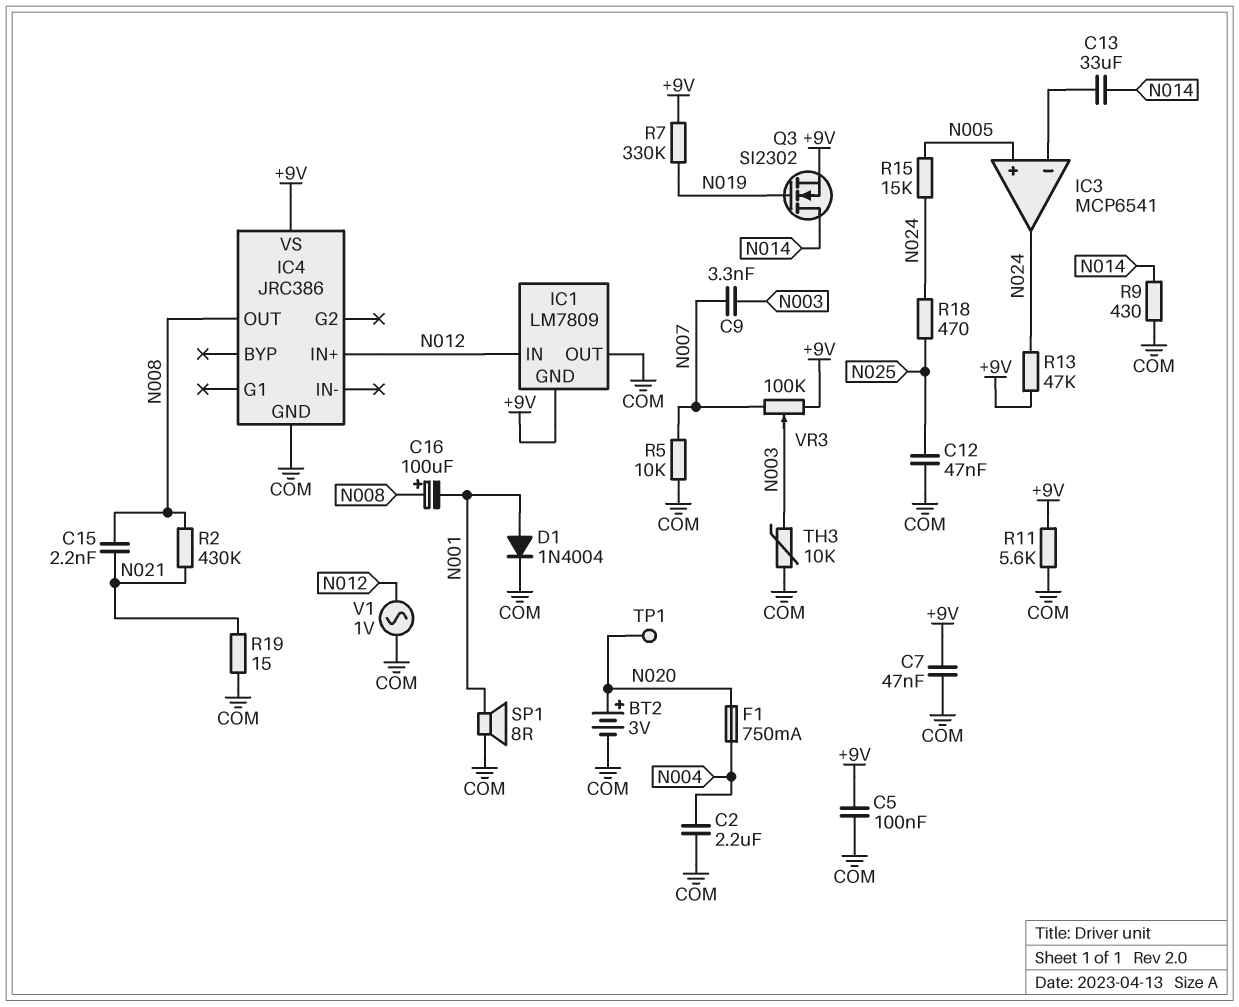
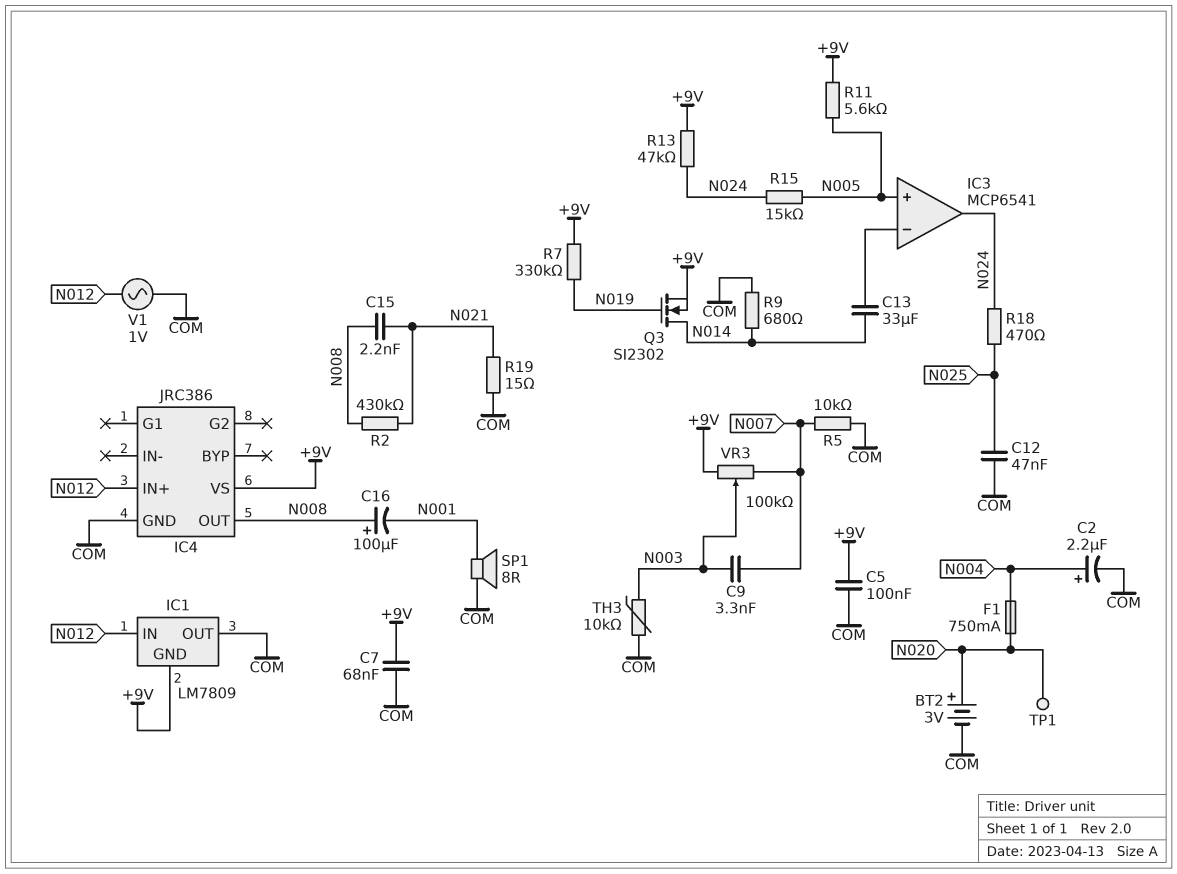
C2: 2.2uF (COM, N004) -> 2.2uF (plus N004, minus COM)
C7: 47nF (+9V, COM) -> 68nF (+9V, COM)
D1: diode 1N4004 (A N001, K COM) -> none
R9: 430 (COM, N014) -> 680 (COM, N014)
R11: 5.6k (+9V, COM) -> 5.6k (+9V, N005)

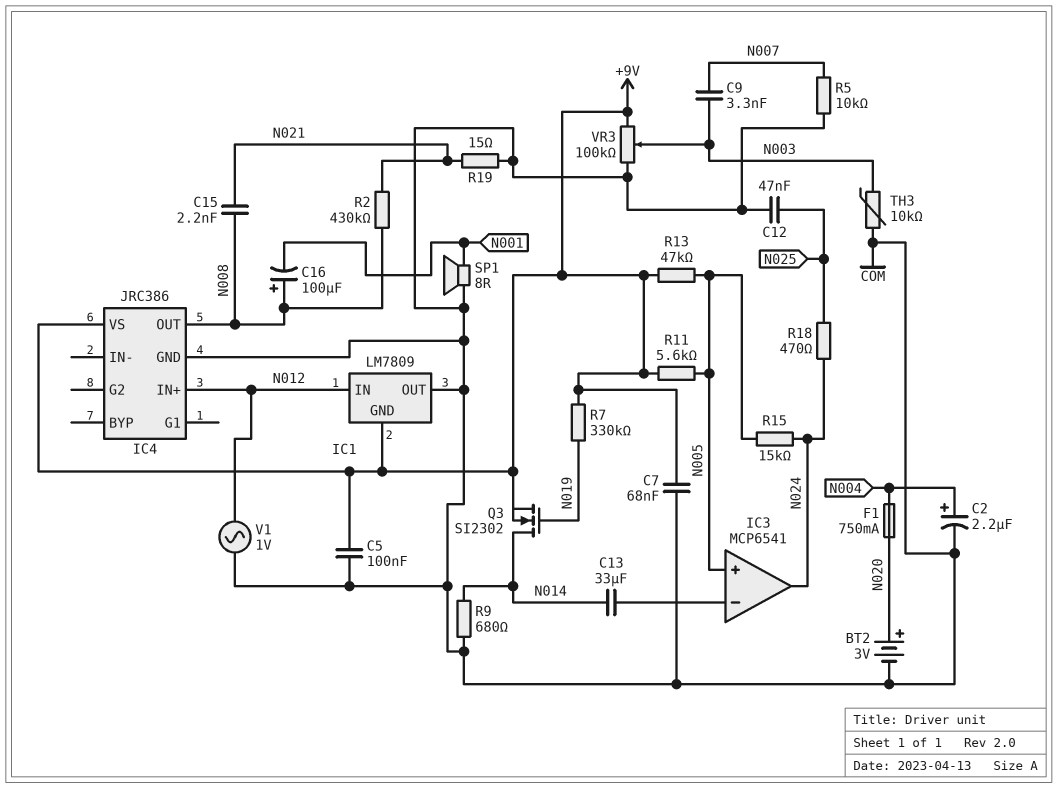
R13: 47k (+9V, N024) -> 47k (+9V, N005)
TP1: test point (N020) -> none
VR3: 100k (+9V, N007, wiper N003) -> 100k (+9V, COM, wiper N003)

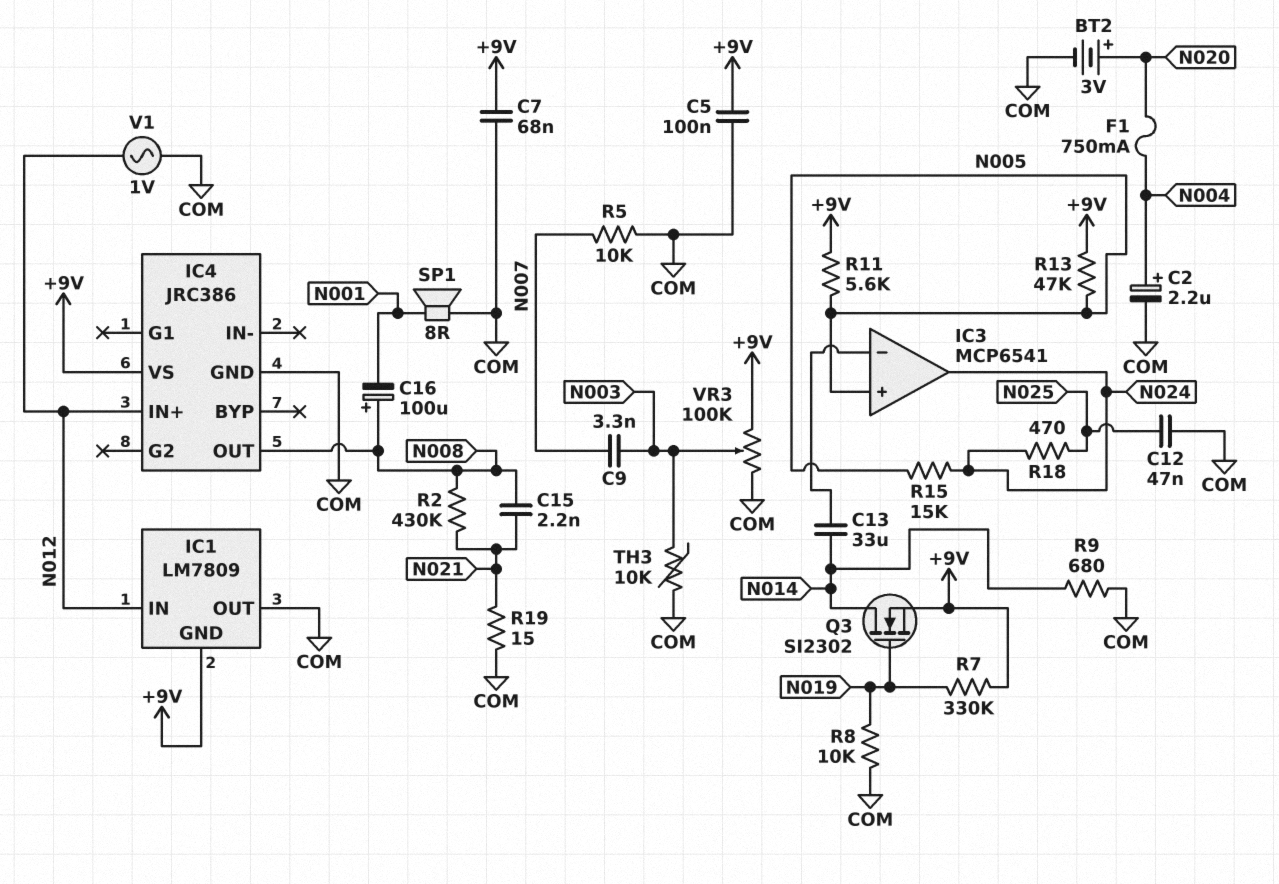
R8: none -> 10k (COM, N019)

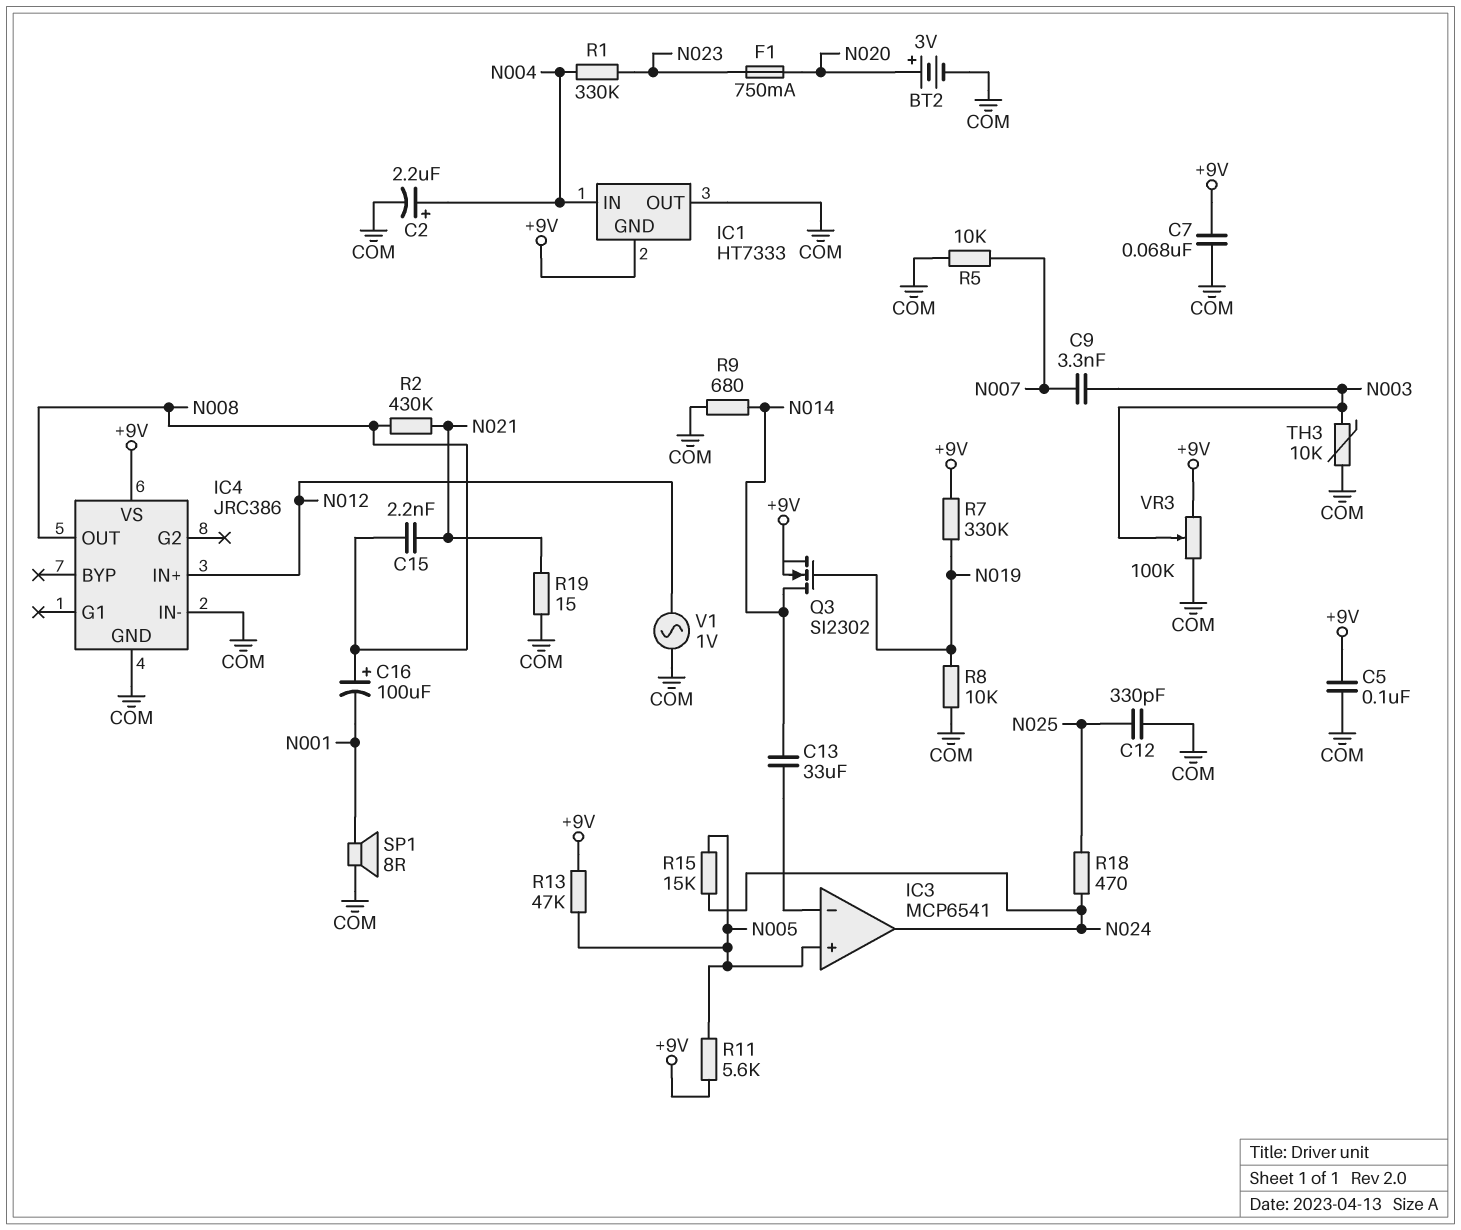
C12: 47nF (COM, N025) -> 330pF (COM, N025)
F1: 750mA (N004, N020) -> 750mA (N020, N023)
IC1: LM7809 -> HT7333
IC1 pin IN: N012 -> N004
IC4 pin IN-: none -> COM
R1: none -> 330k (N004, N023)

